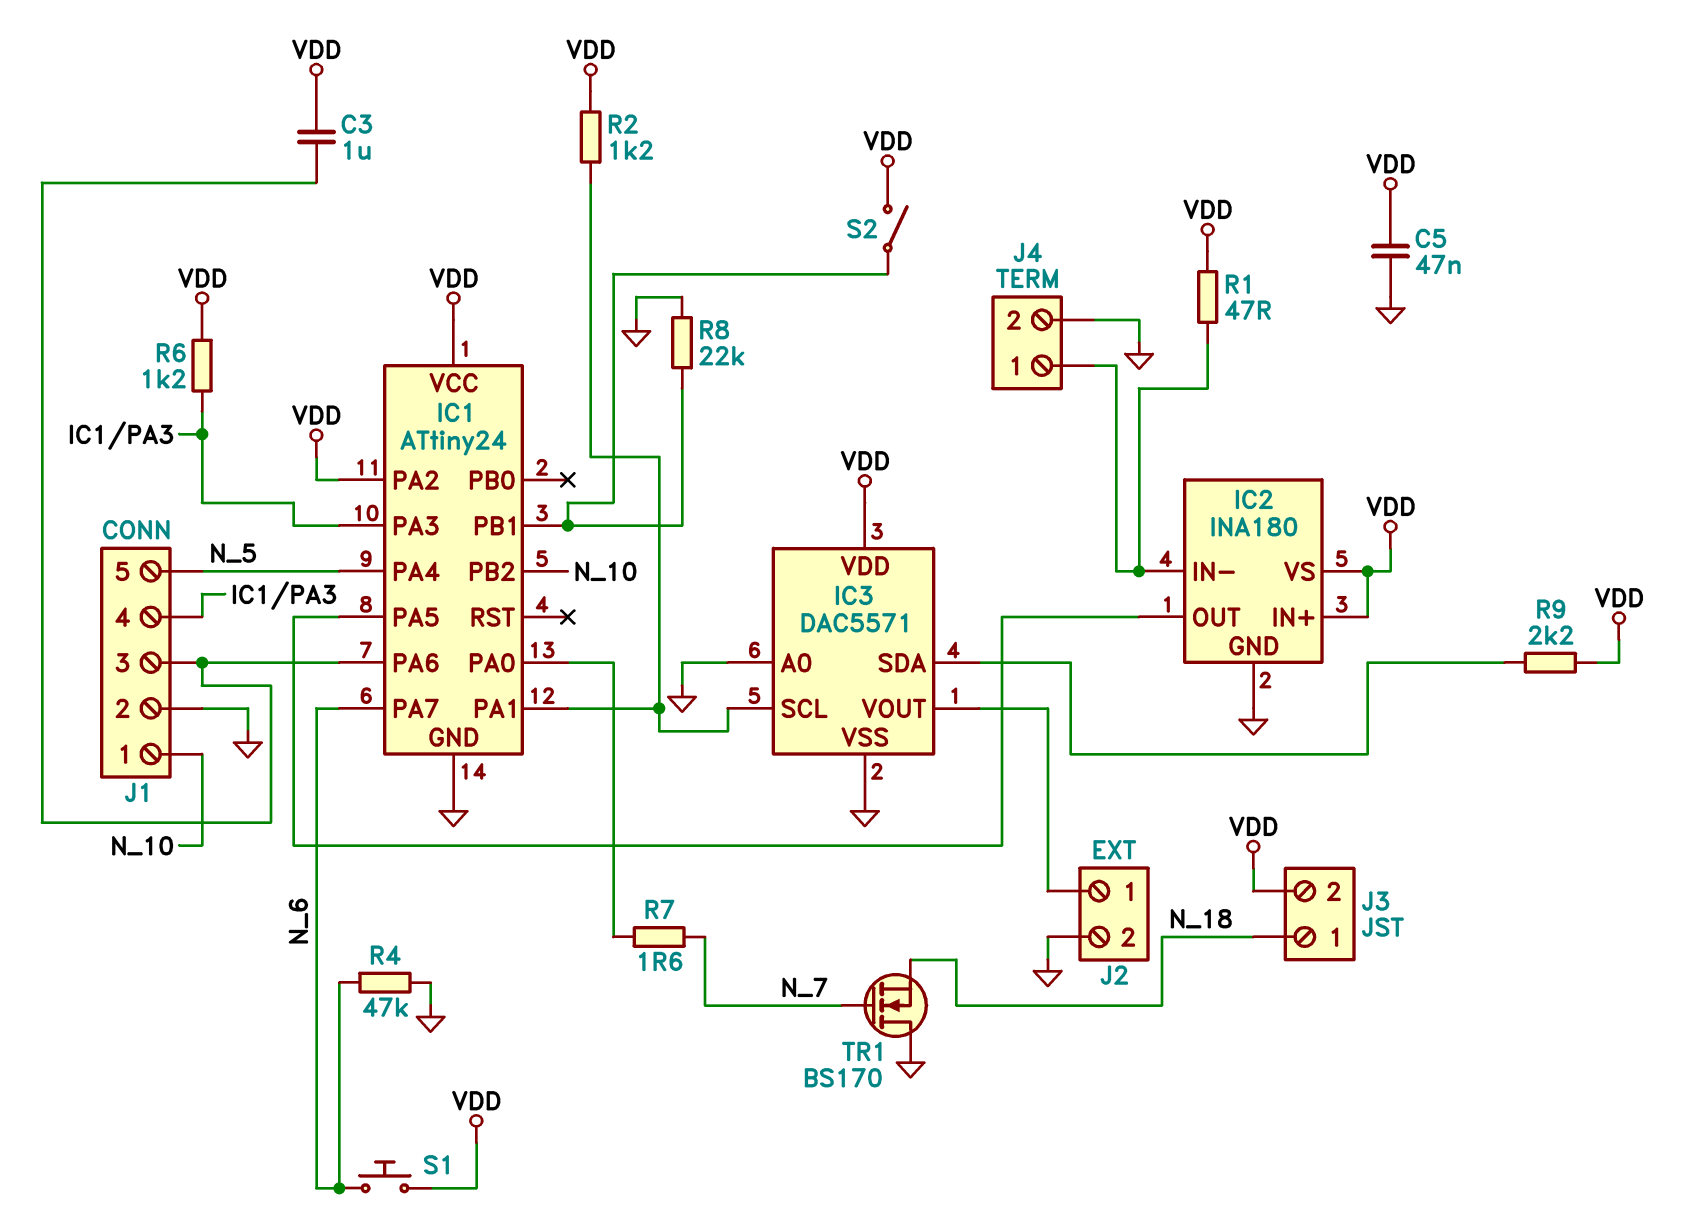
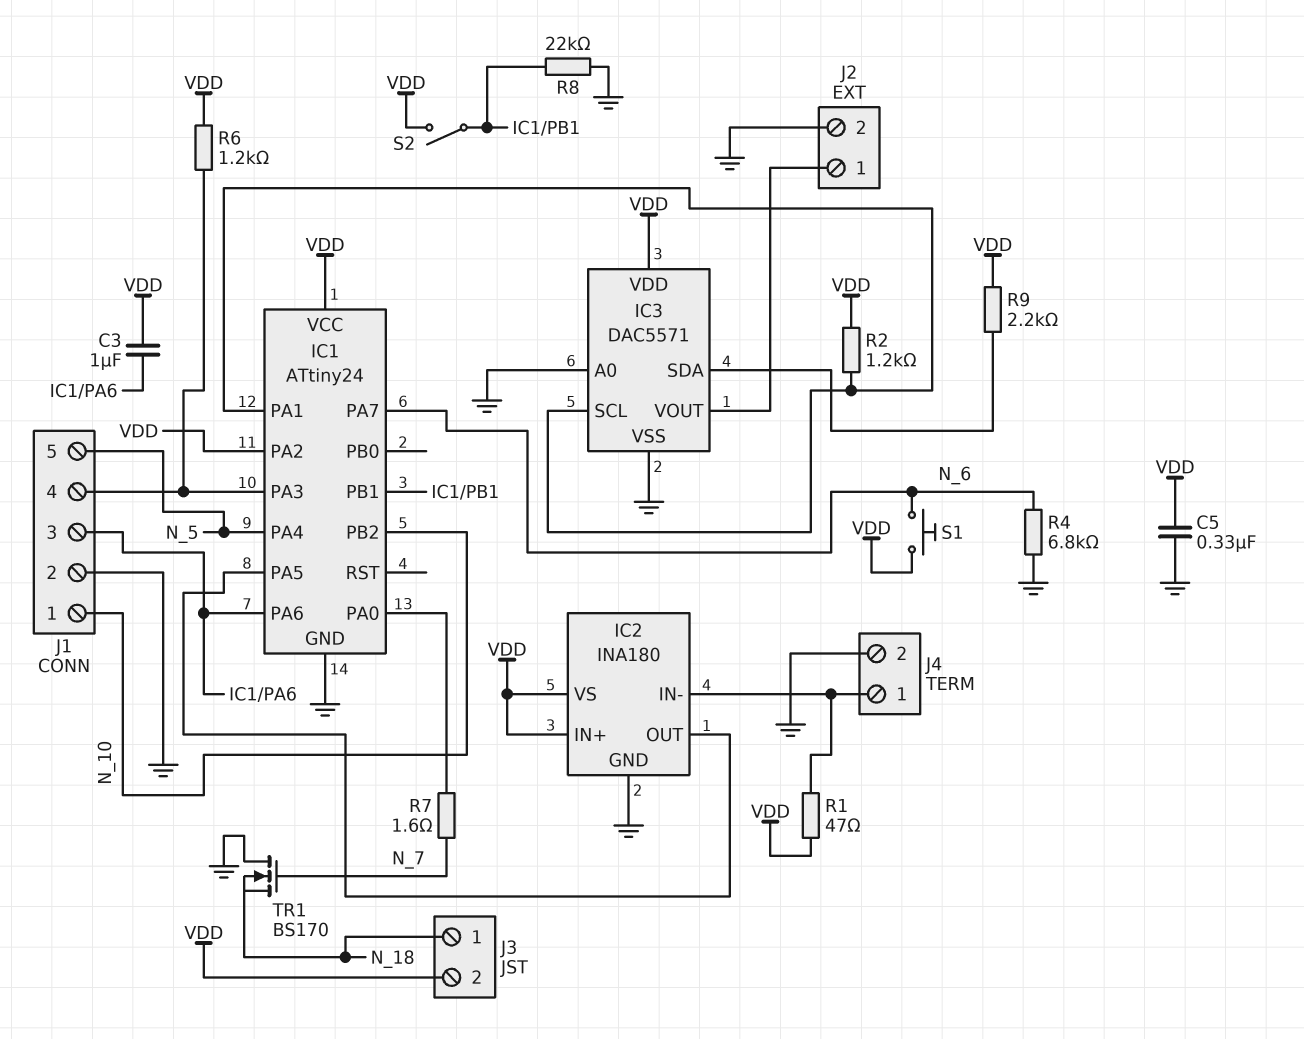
C5: 47nF (GND, VDD) -> 330nF (GND, VDD)
R4: 47k (GND, N_6) -> 6.8k (GND, N_6)

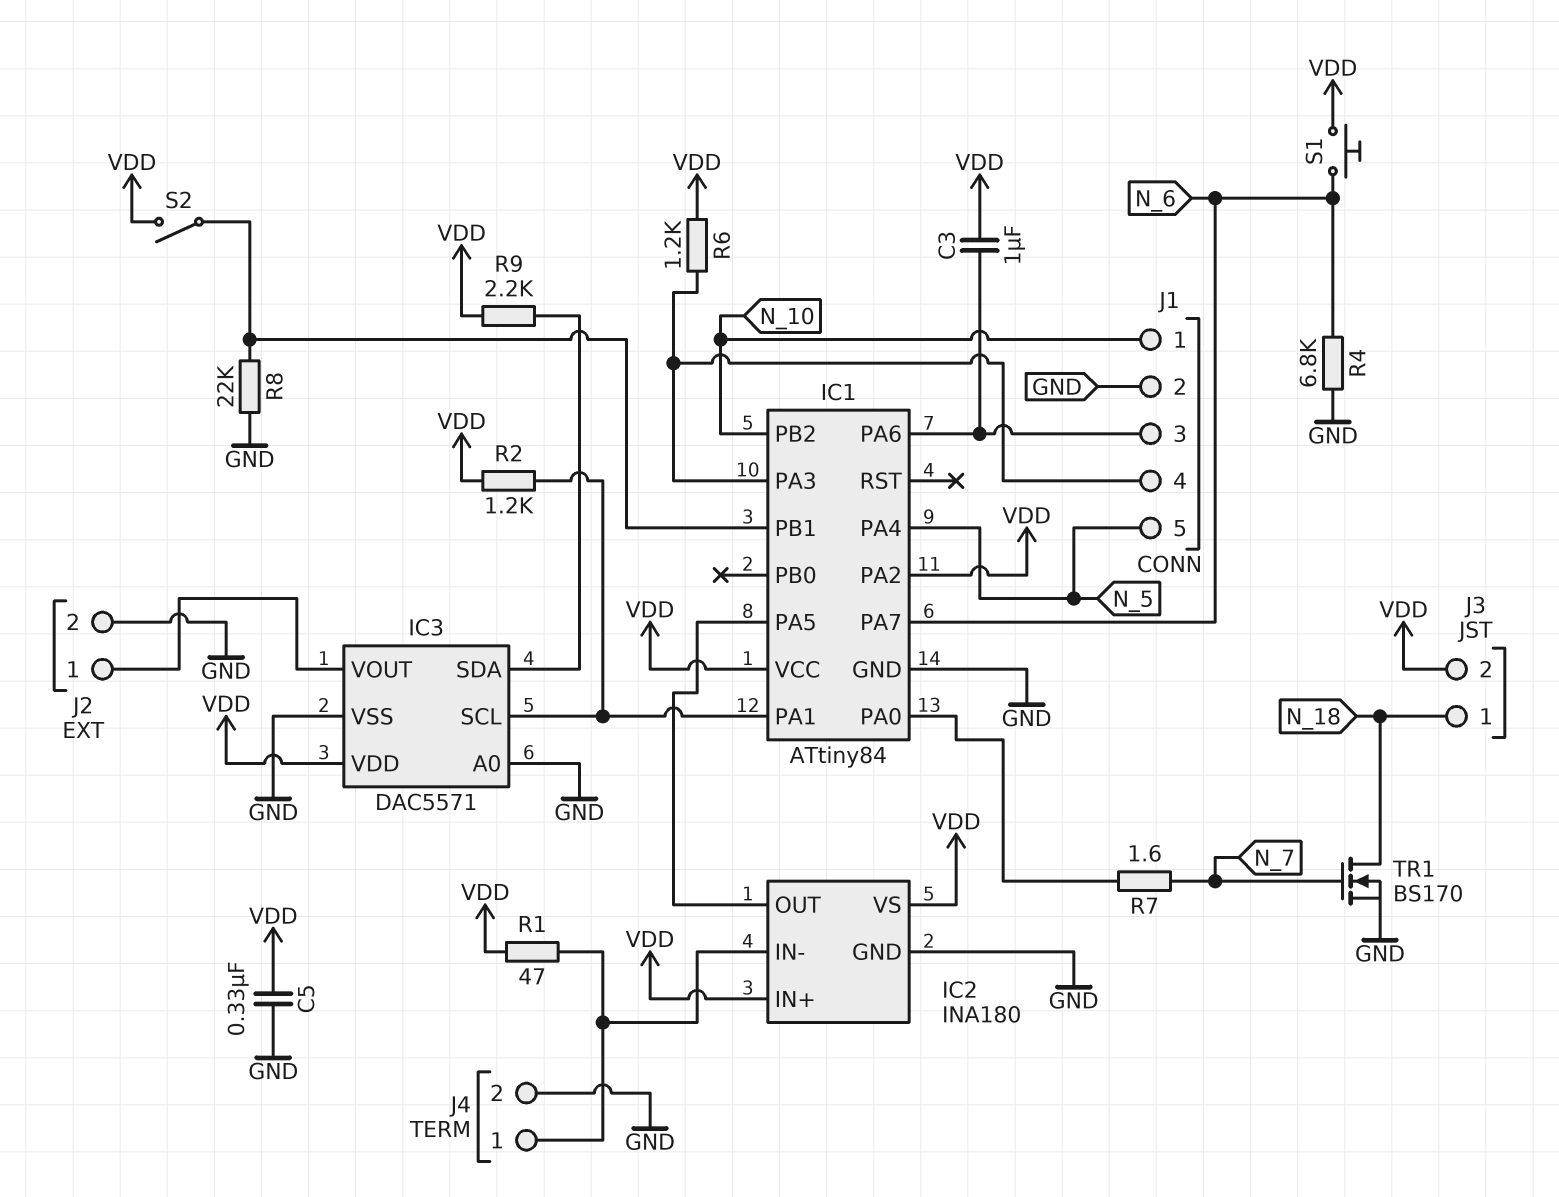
IC1: ATtiny24 -> ATtiny84
TR1: NMOS BS170 (G N_7, D GND, S N_18) -> NMOS BS170 (G N_7, D N_18, S GND)

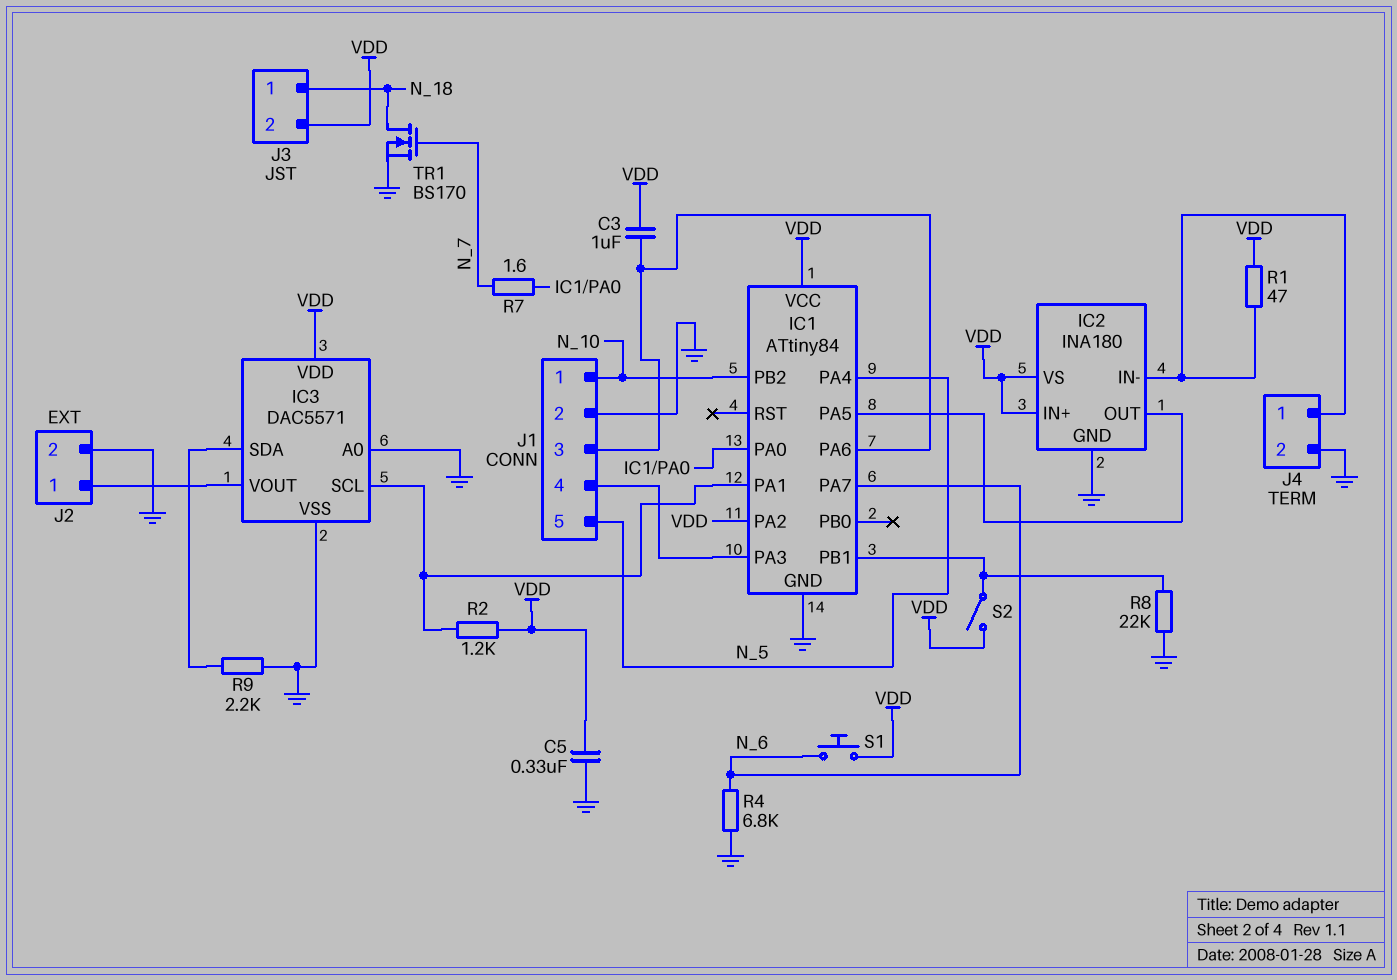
R6: 1.2k (IC1/PA3, VDD) -> none
R9: 2.2k (IC3/SDA, VDD) -> 2.2k (GND, IC3/SDA)

